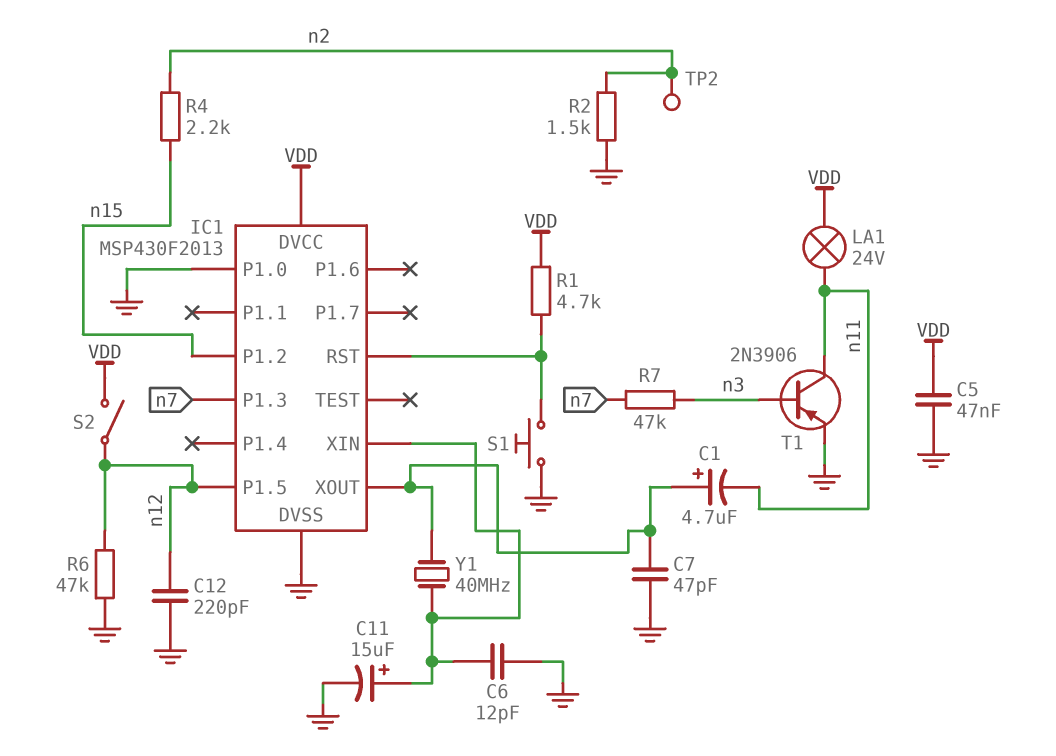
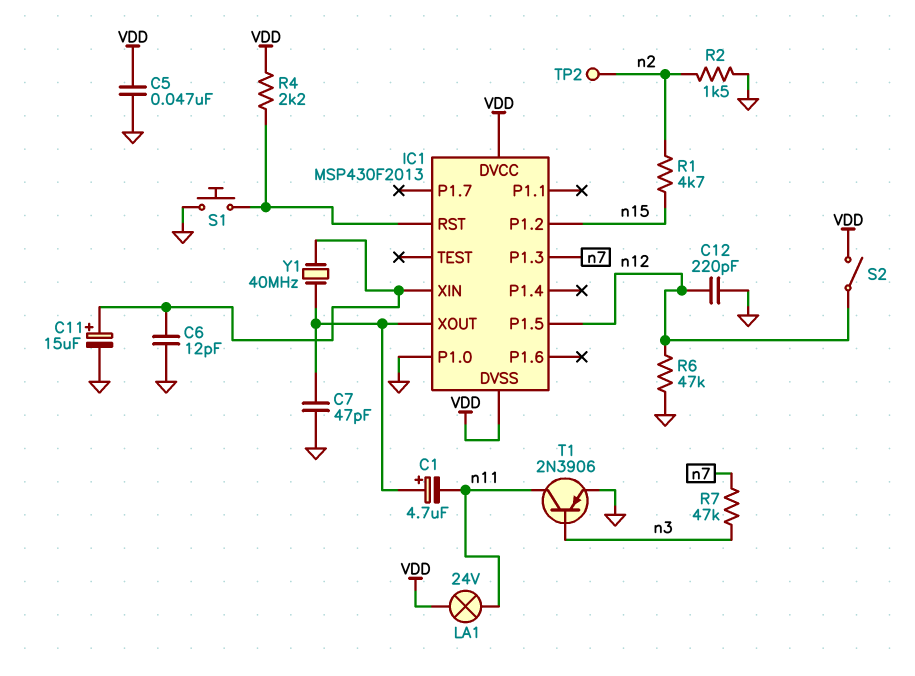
IC1 pin DVSS: GND -> VDD
R1: 4.7k (IC1/RST, VDD) -> 4.7k (n2, n15)
R4: 2.2k (n2, n15) -> 2.2k (IC1/RST, VDD)

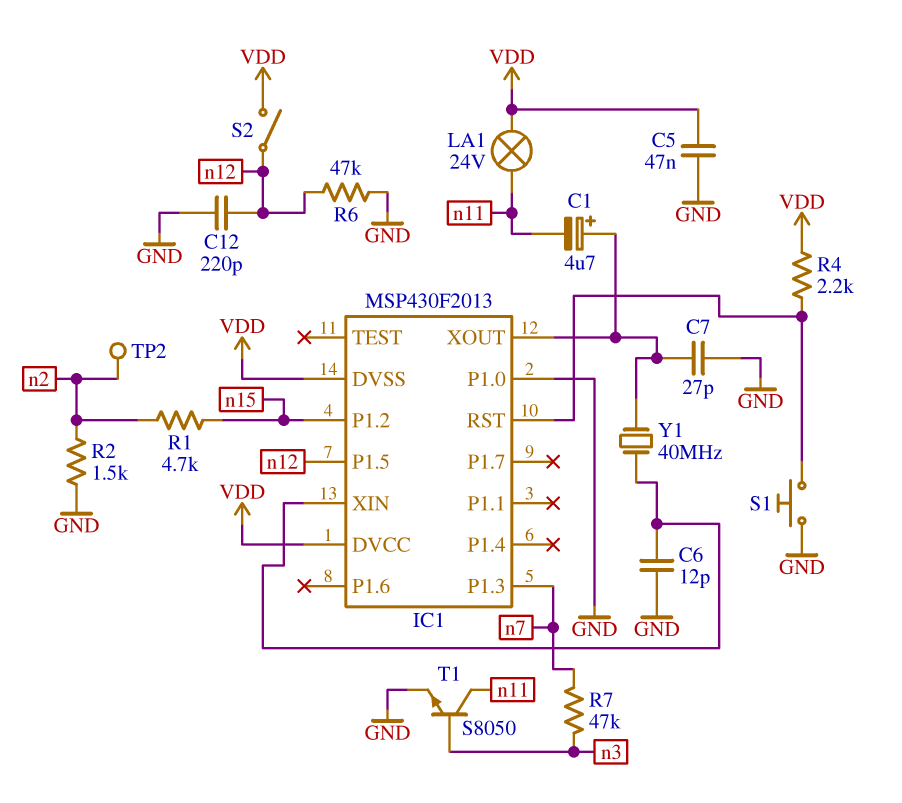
C7: 47pF (GND, IC1/XOUT) -> 27pF (GND, IC1/XOUT)
C11: 15uF (plus IC1/XIN, minus GND) -> none
T1: PNP 2N3906 (B n3, C n11, E GND) -> NPN S8050 (B n3, C n11, E GND)

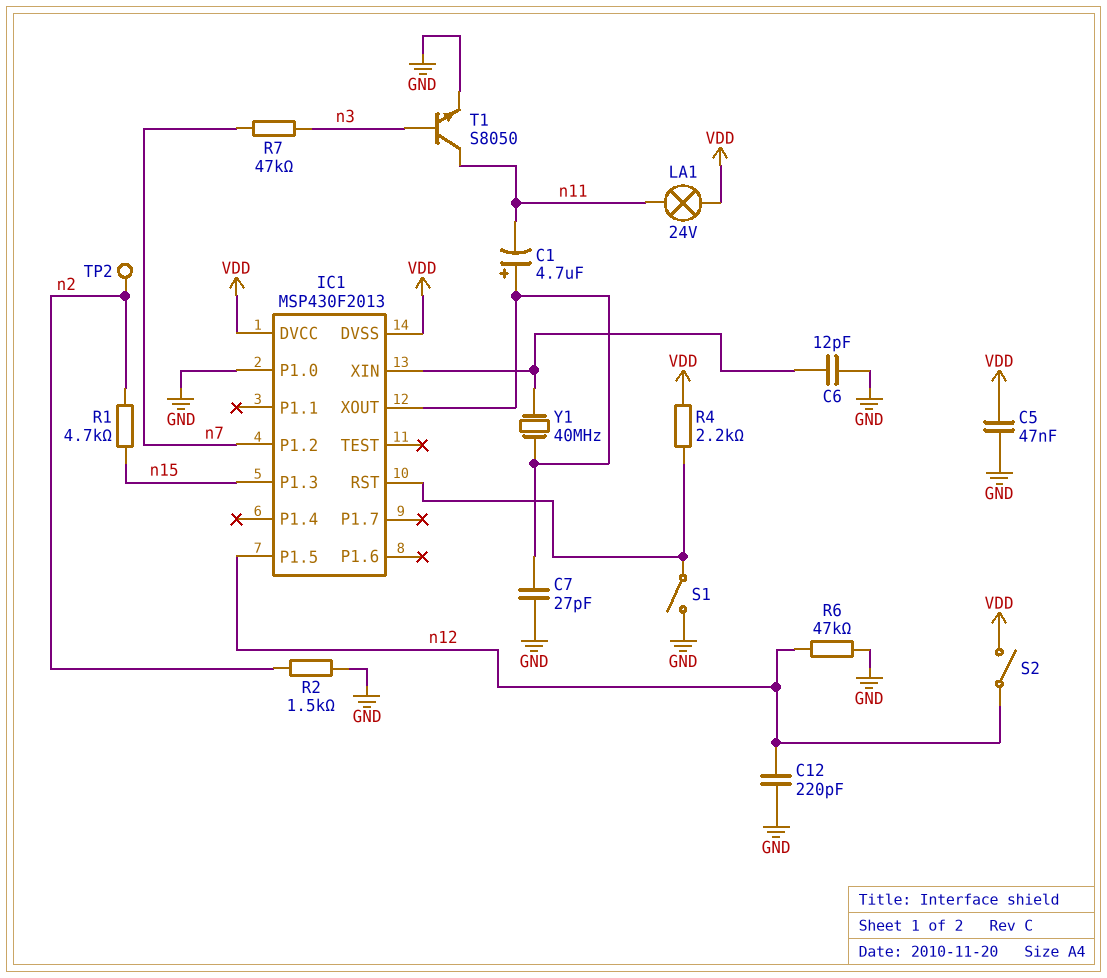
IC1 pin P1.2: n15 -> n7
IC1 pin P1.3: n7 -> n15
S1: button (GND, IC1/RST) -> switch (GND, IC1/RST)

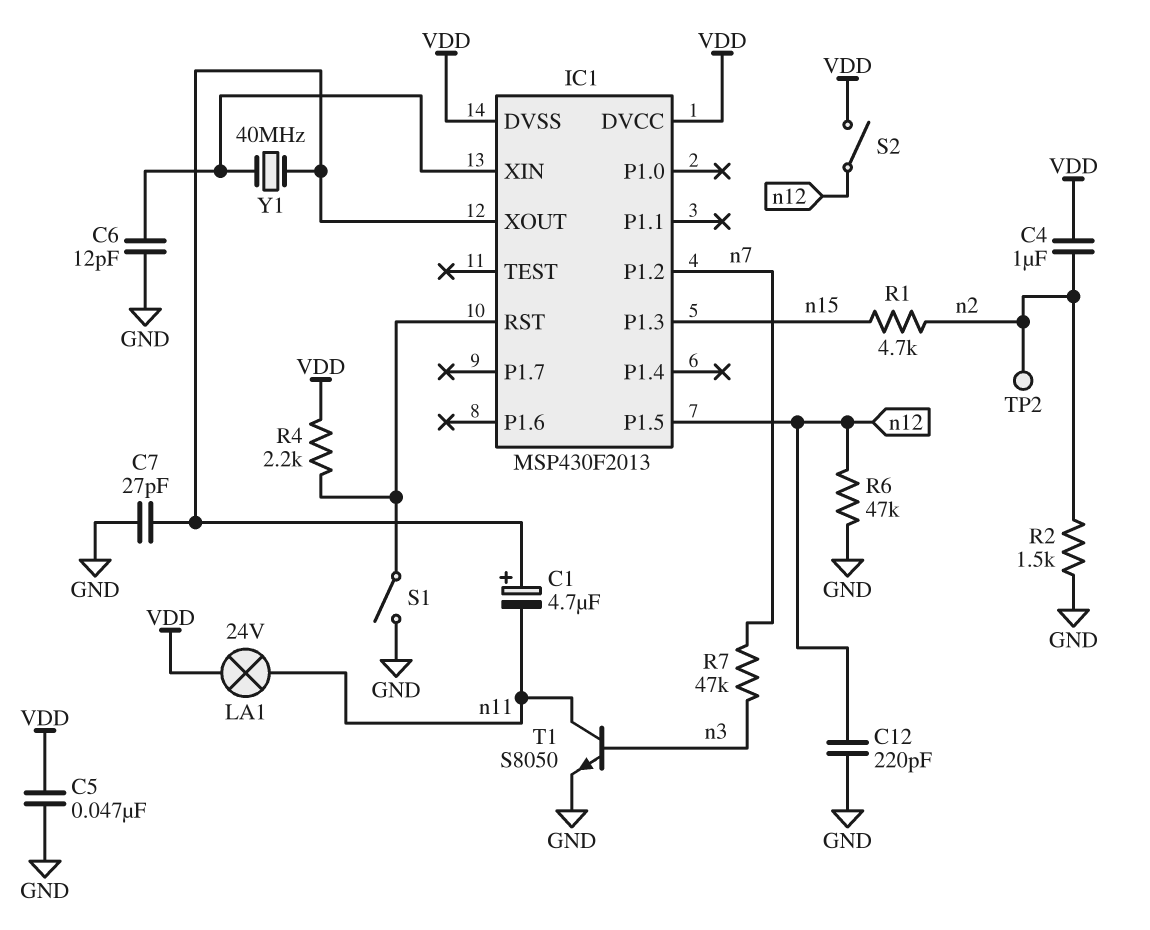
C4: none -> 1uF (VDD, n2)
IC1 pin P1.0: GND -> none

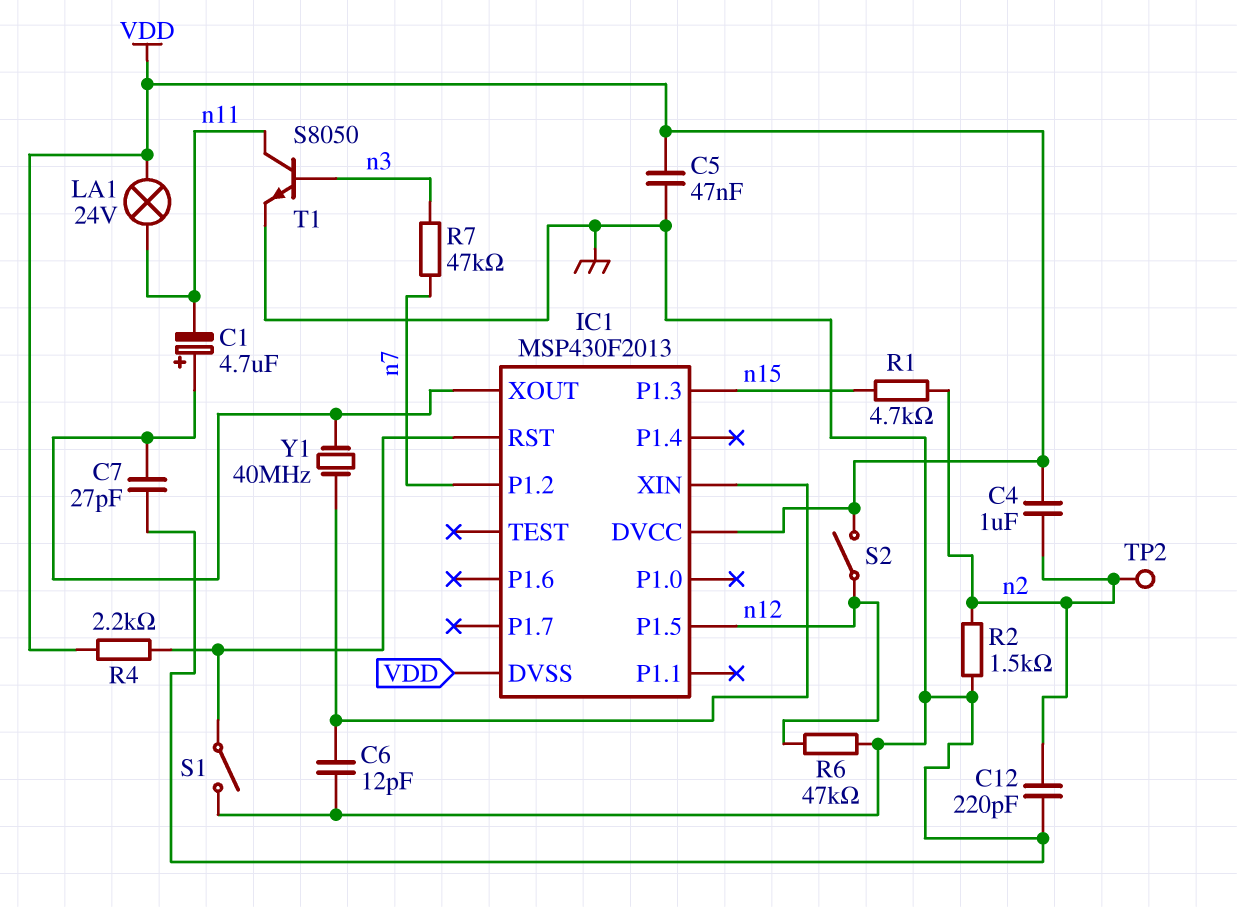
C12: 220pF (GND, n12) -> 220pF (GND, n2)

